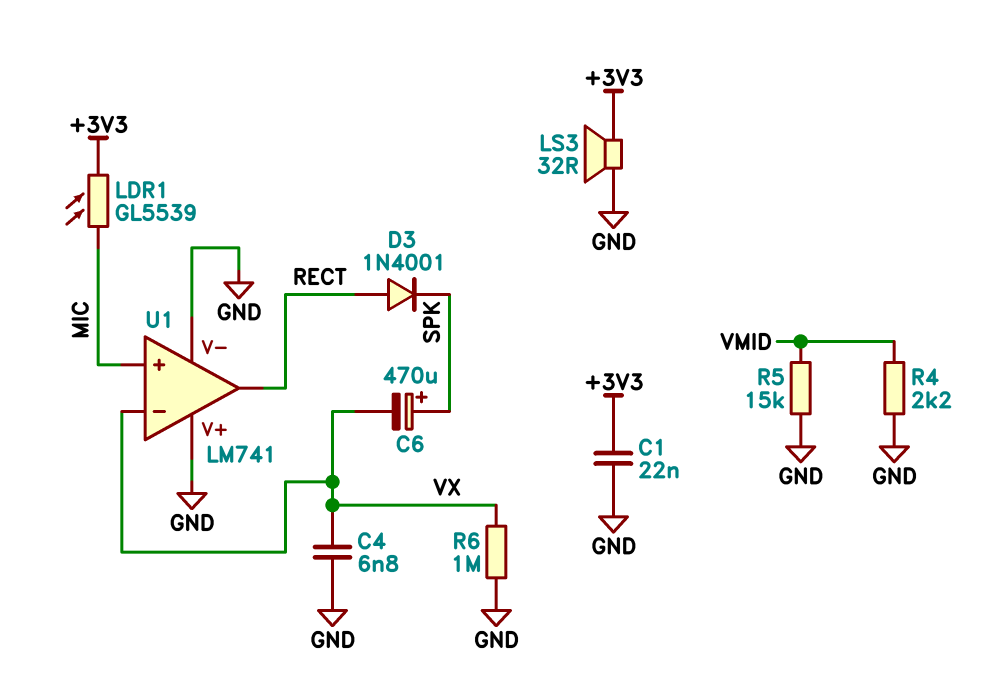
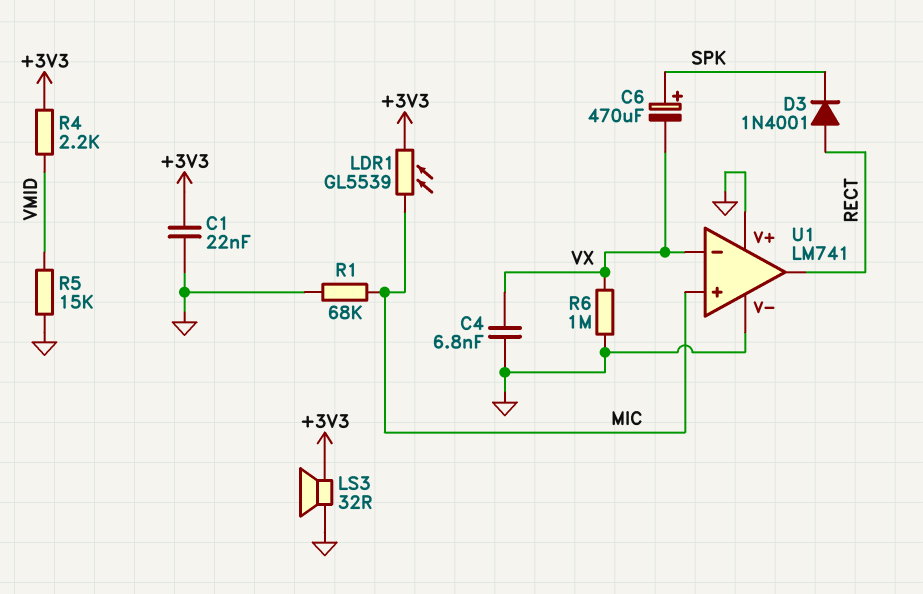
R1: none -> 68k (GND, MIC)
R4: 2.2k (GND, VMID) -> 2.2k (+3V3, VMID)

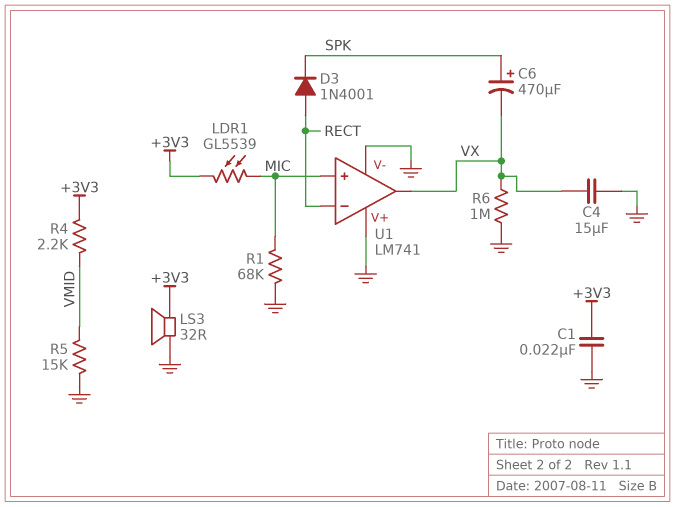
C4: 6.8nF (GND, VX) -> 15uF (GND, VX)
U1 pin in-: VX -> RECT
U1 pin out: RECT -> VX

